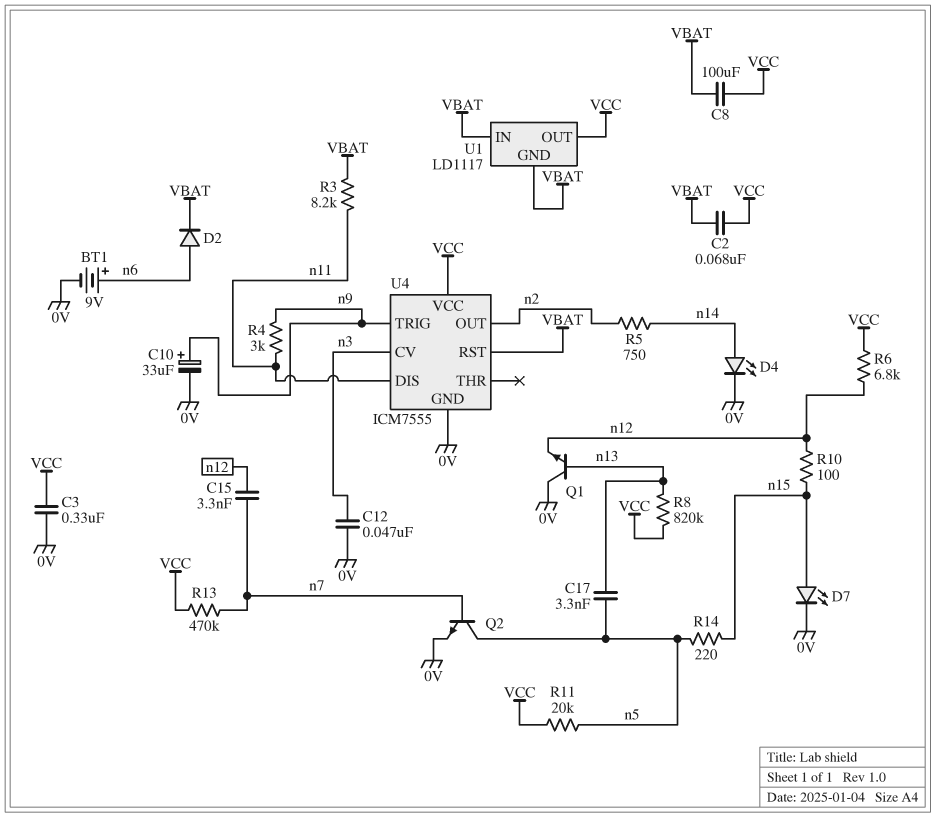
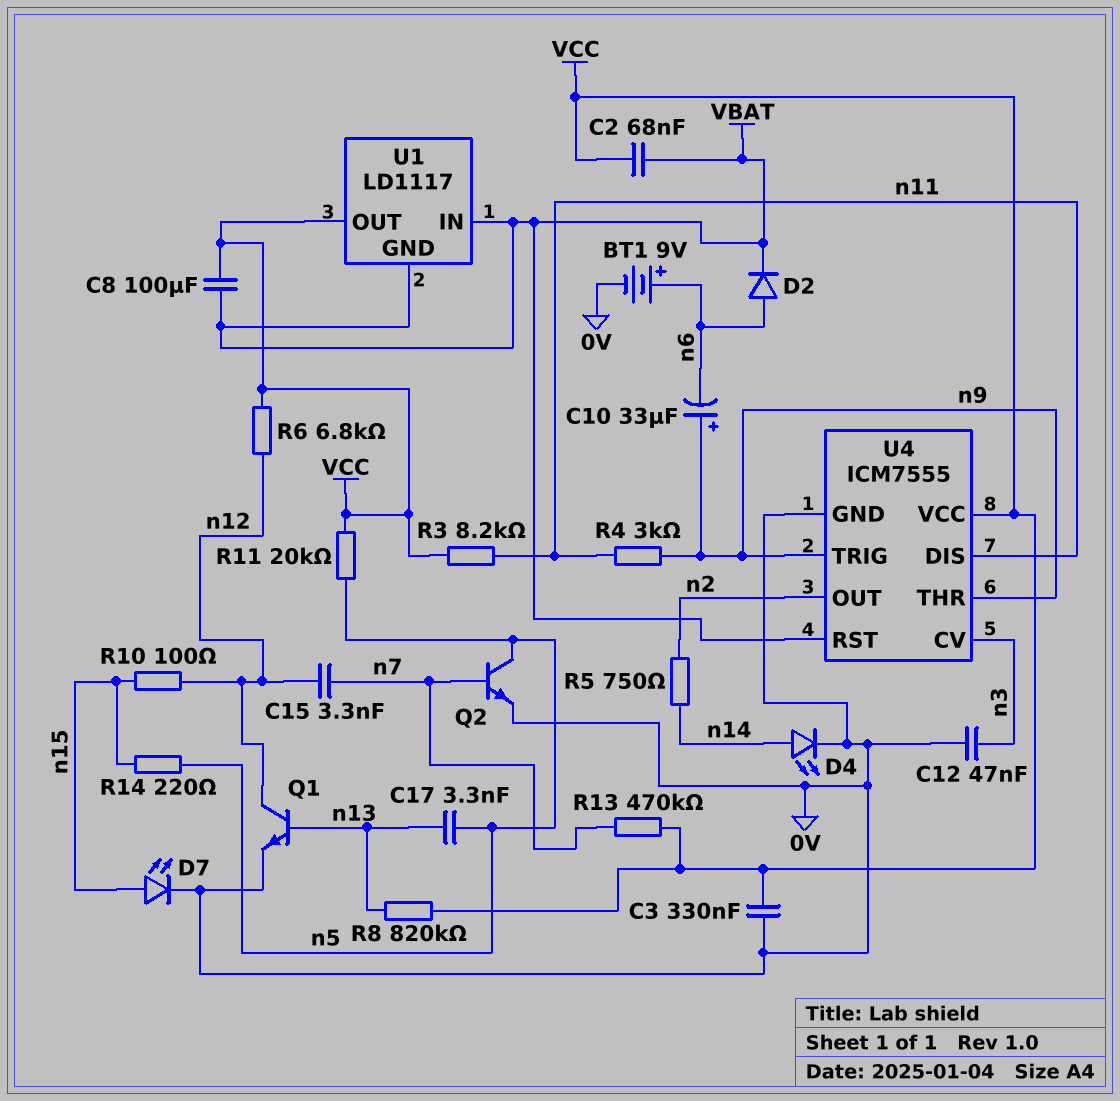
C10: 33uF (plus n9, minus 0V) -> 33uF (plus n9, minus n6)
Q1: NPN (B n13, C 0V, E n12) -> NPN (B n13, C n12, E 0V)
R3: 8.2k (VBAT, n11) -> 8.2k (VCC, n11)
U4 pin THR: none -> n9

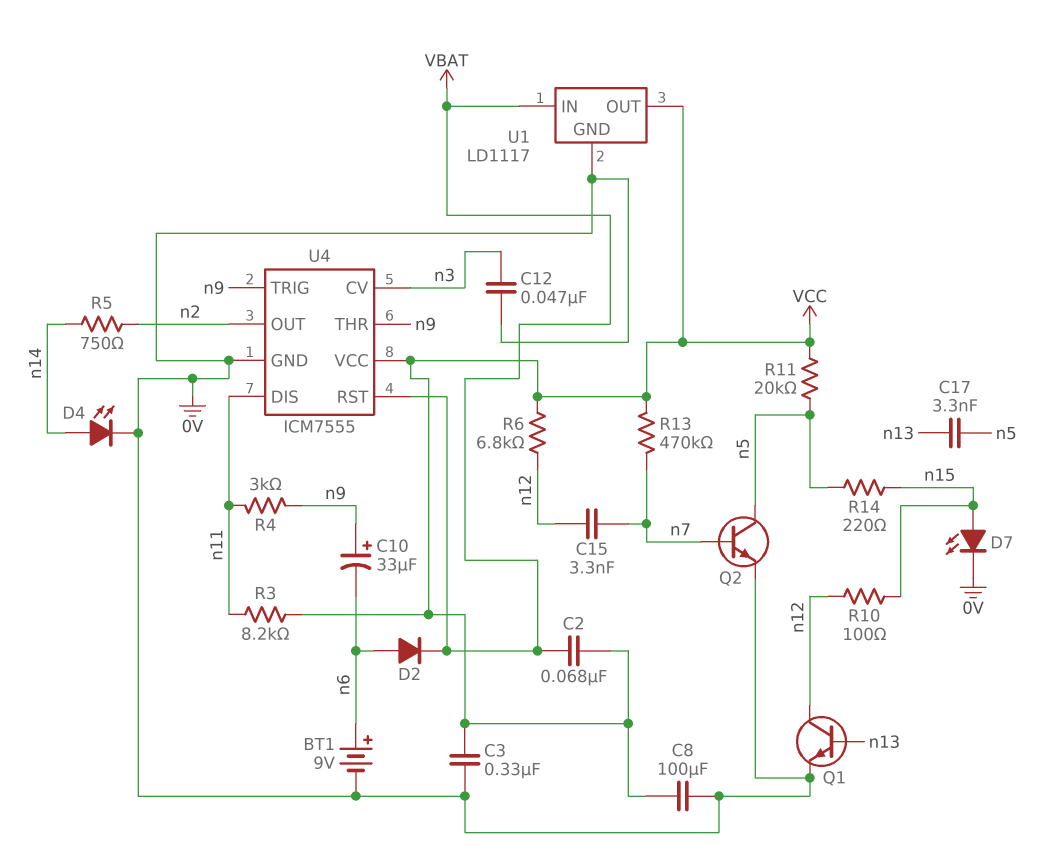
C8: 100uF (VBAT, VCC) -> 100uF (0V, VCC)
R8: 820k (VCC, n13) -> none
U1 pin GND: VBAT -> 0V

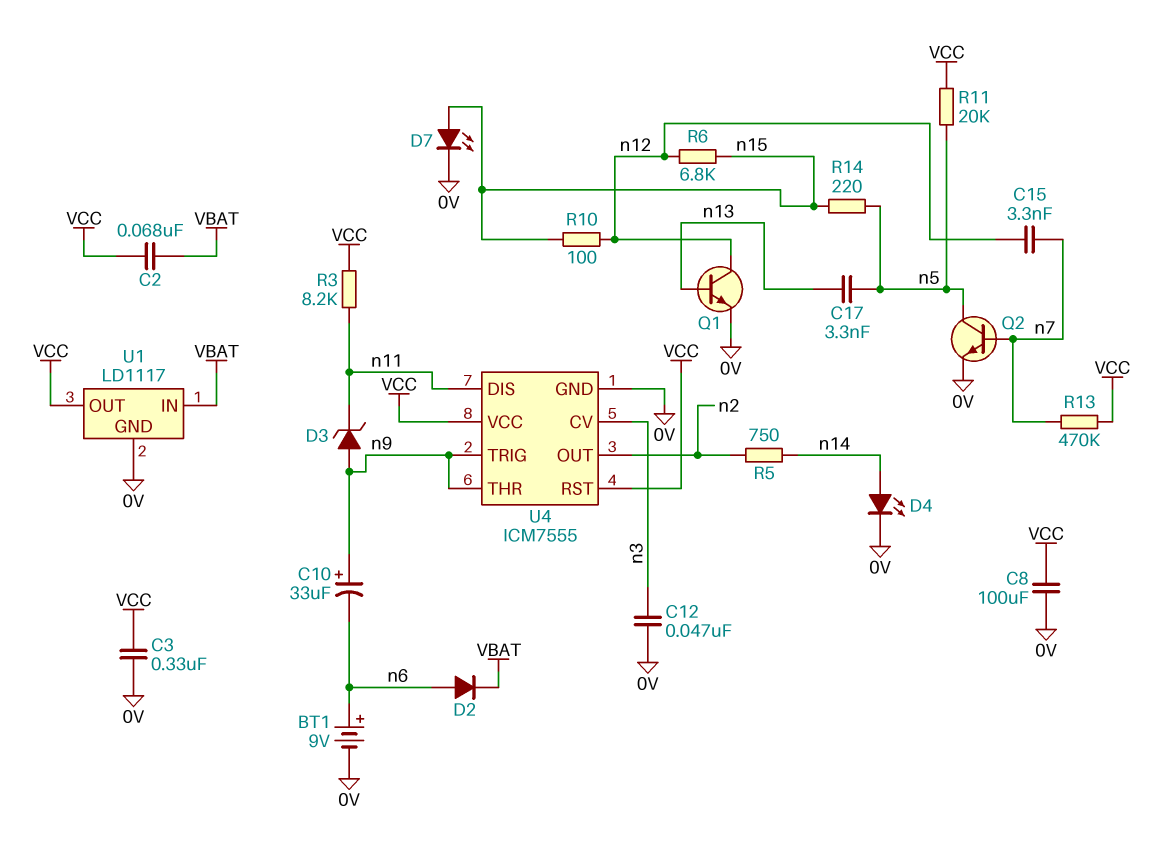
D3: none -> zener (A n9, K n11)
R4: 3k (n9, n11) -> none
R6: 6.8k (VCC, n12) -> 6.8k (n12, n15)
U4 pin RST: VBAT -> VCC

